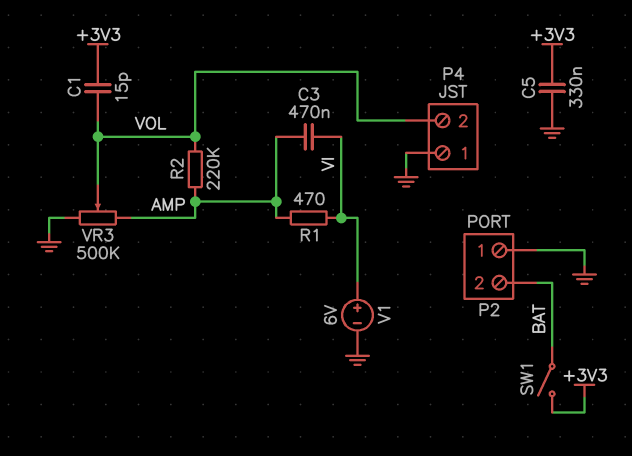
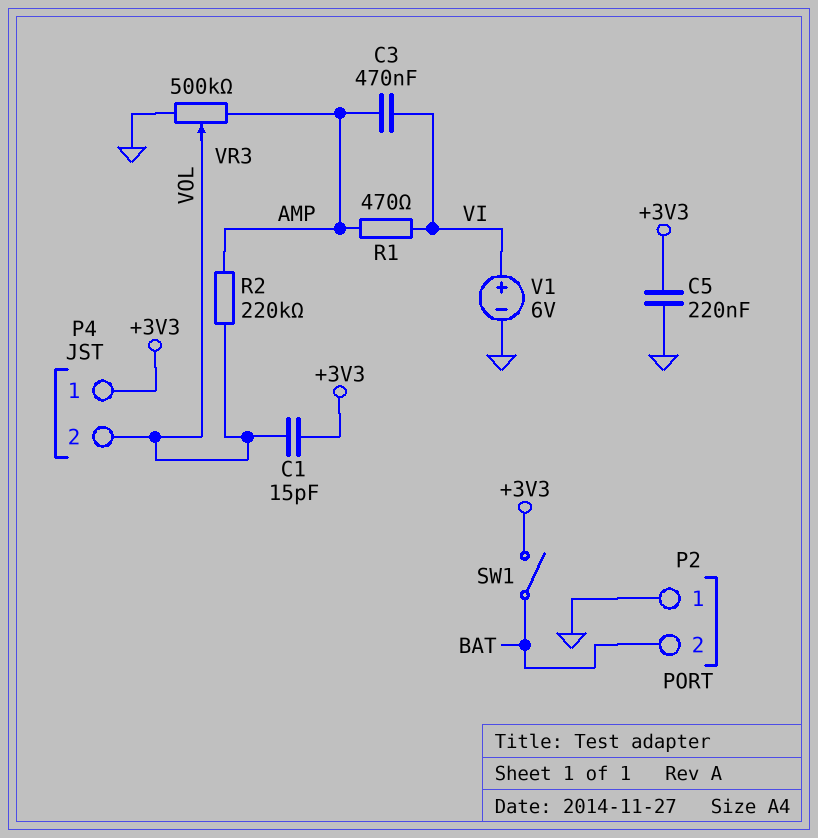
C5: 330nF (+3V3, GND) -> 220nF (+3V3, GND)
P4 pin 1: GND -> +3V3

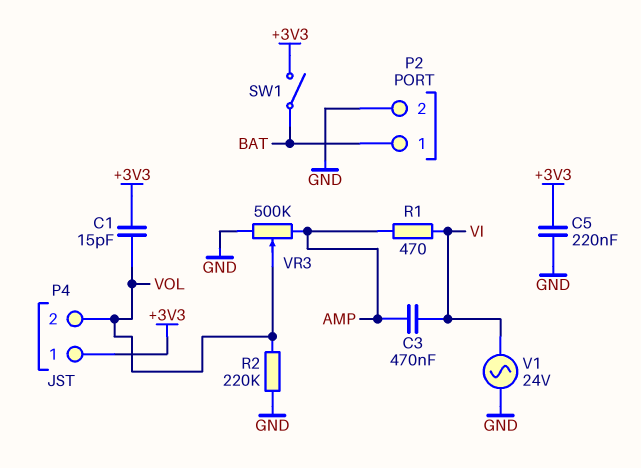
P2 pin 1: GND -> BAT
P2 pin 2: BAT -> GND
R2: 220k (AMP, VOL) -> 220k (GND, VOL)
V1: 6V (plus VI, minus GND) -> AC 24V (GND, VI)

